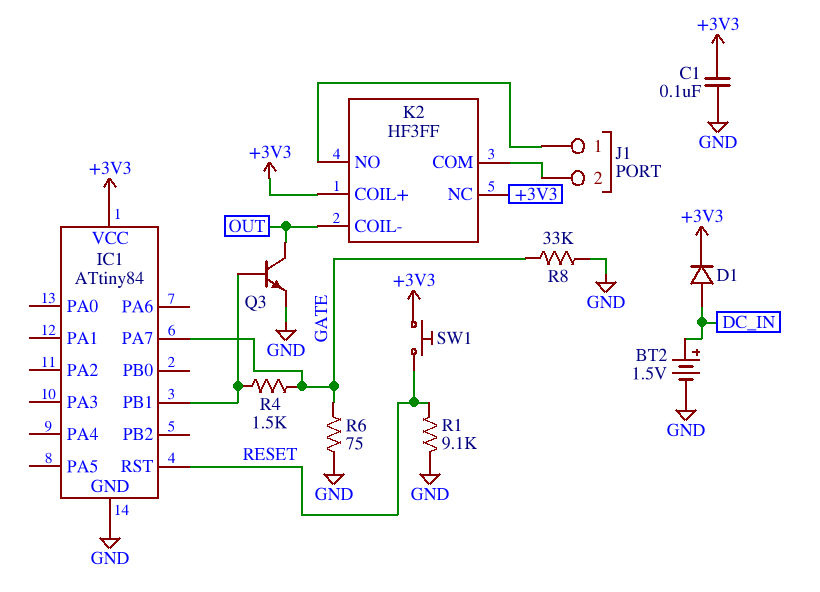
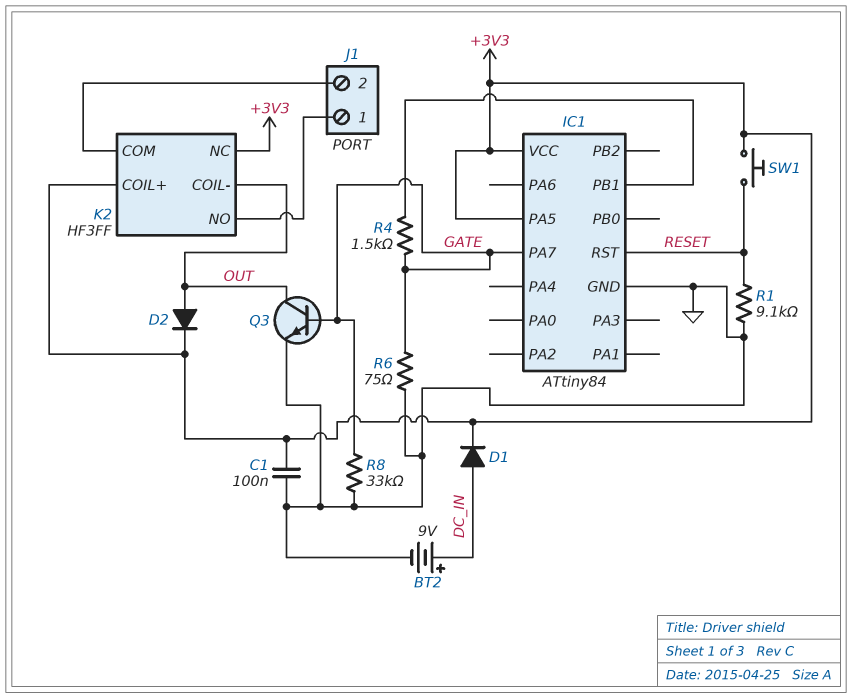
BT2: 1.5V (plus DC_IN, minus GND) -> 9V (plus DC_IN, minus GND)
D2: none -> diode (A OUT, K +3V3)
IC1 pin PA5: none -> +3V3
Q3: NPN (B IC1/PB1, C OUT, E GND) -> NPN (B GATE, C OUT, E GND)

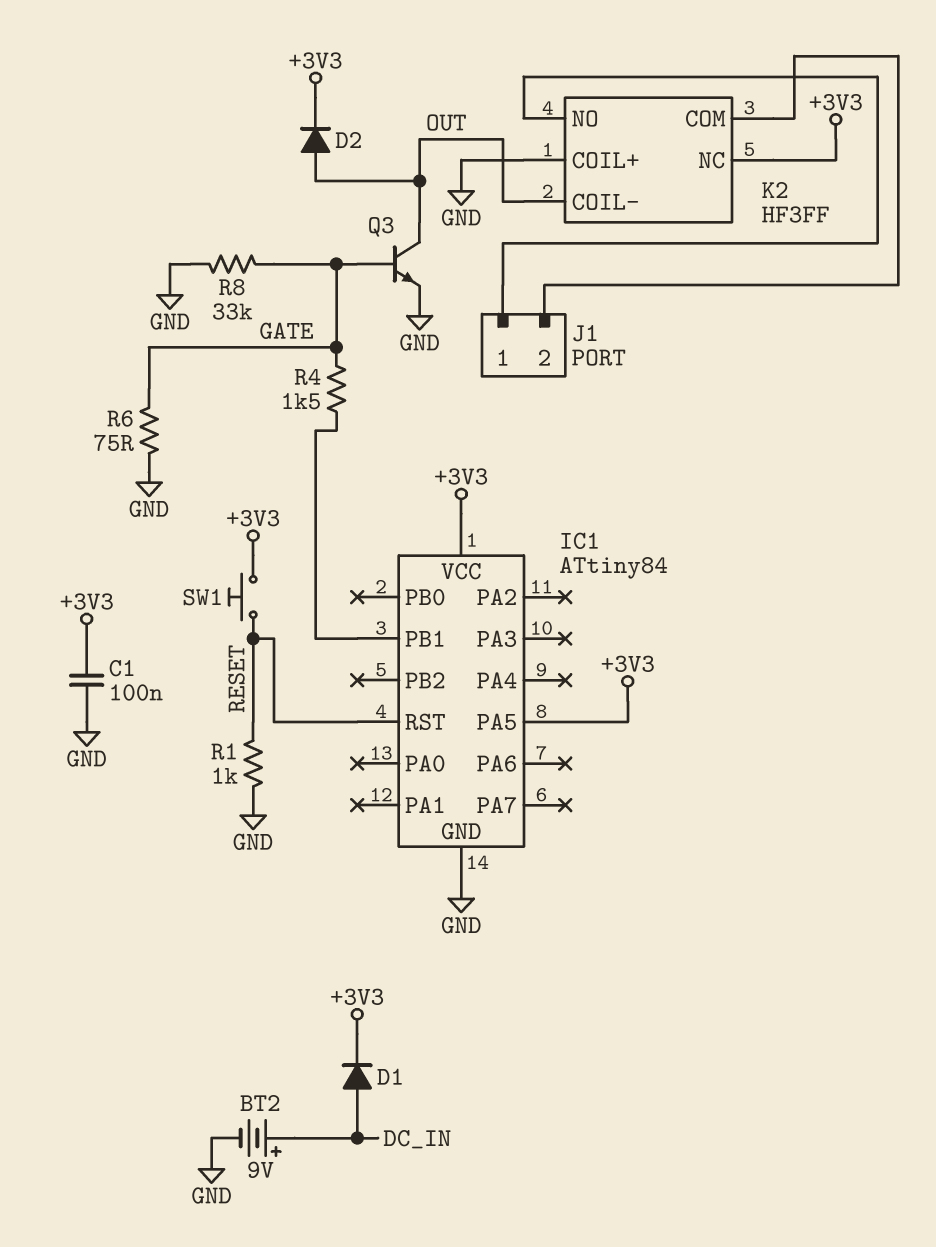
IC1 pin PA7: GATE -> none
K2 pin COIL+: +3V3 -> GND
R1: 9.1k (GND, RESET) -> 1k (GND, RESET)

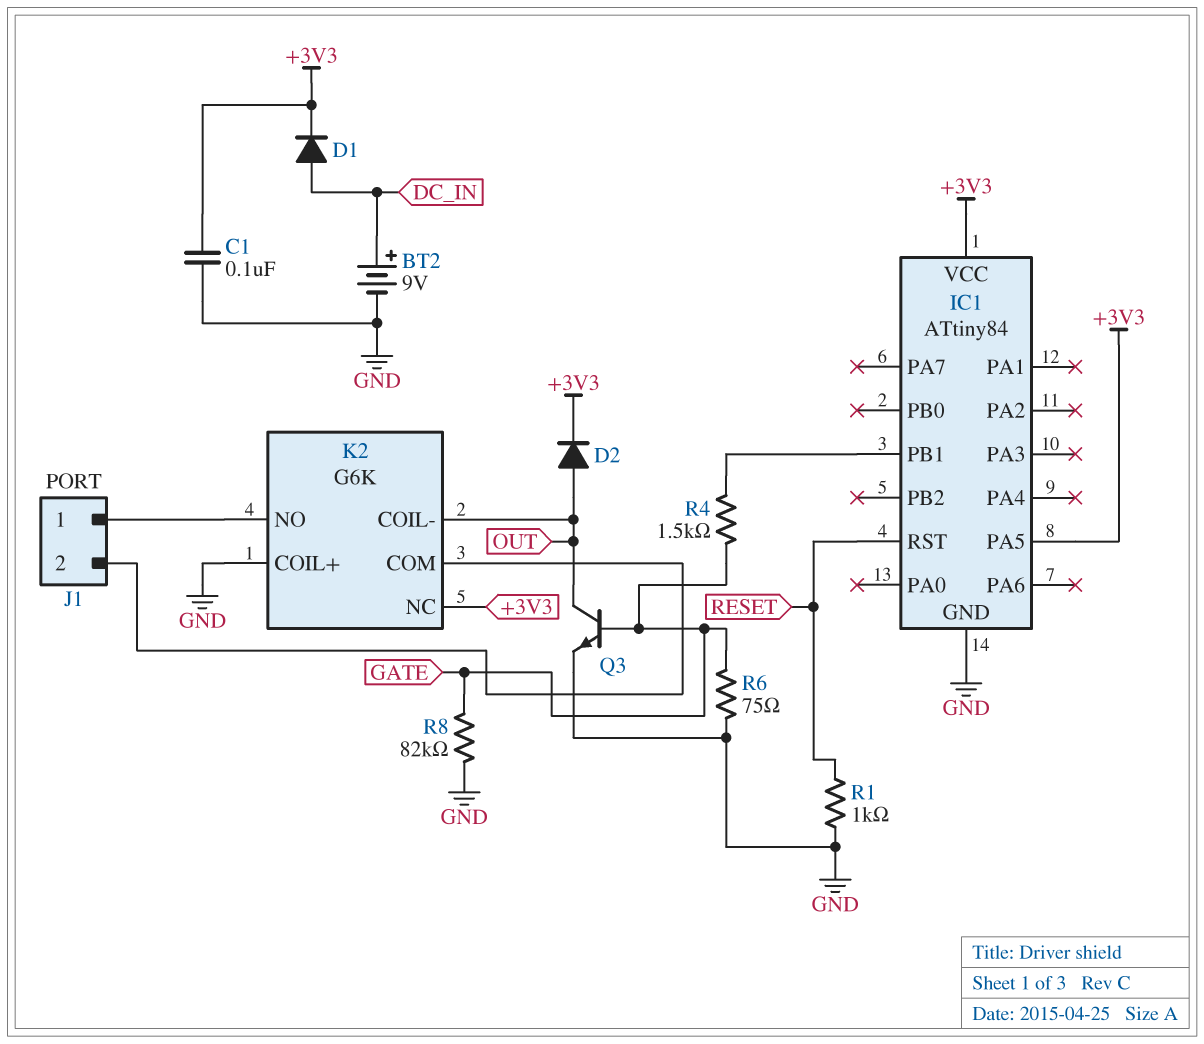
K2: HF3FF -> G6K
R8: 33k (GATE, GND) -> 82k (GATE, GND)
SW1: button (+3V3, RESET) -> none

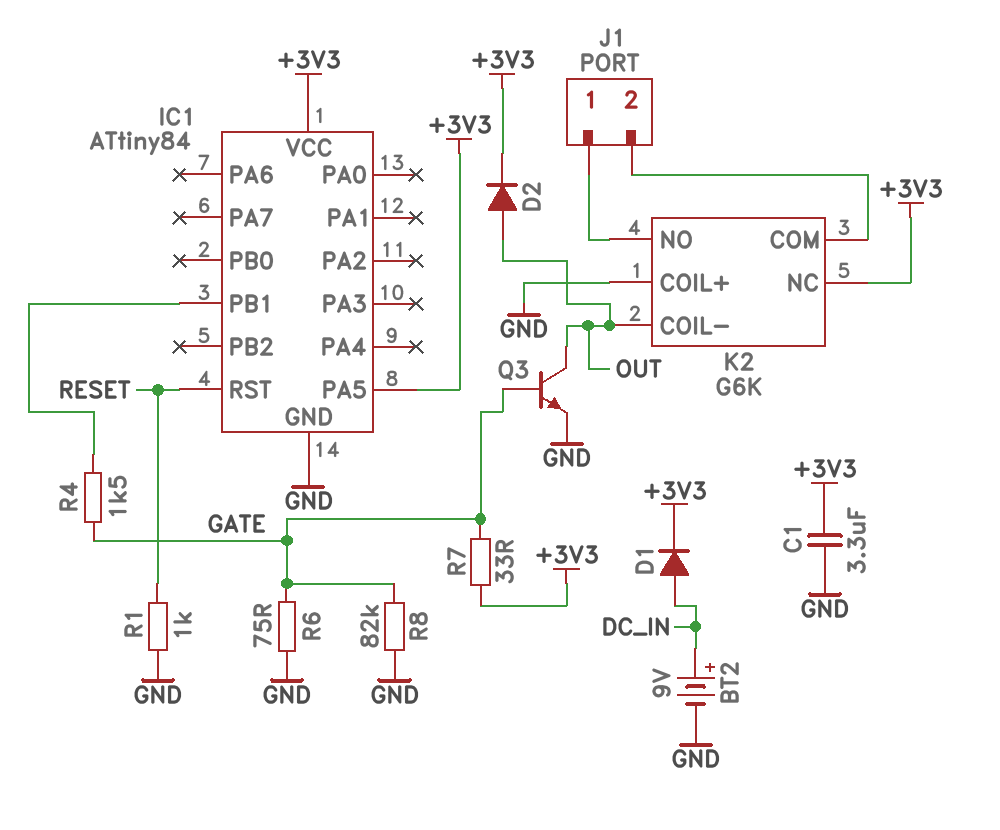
C1: 100nF (+3V3, GND) -> 3.3uF (+3V3, GND)
R7: none -> 33 (+3V3, GATE)

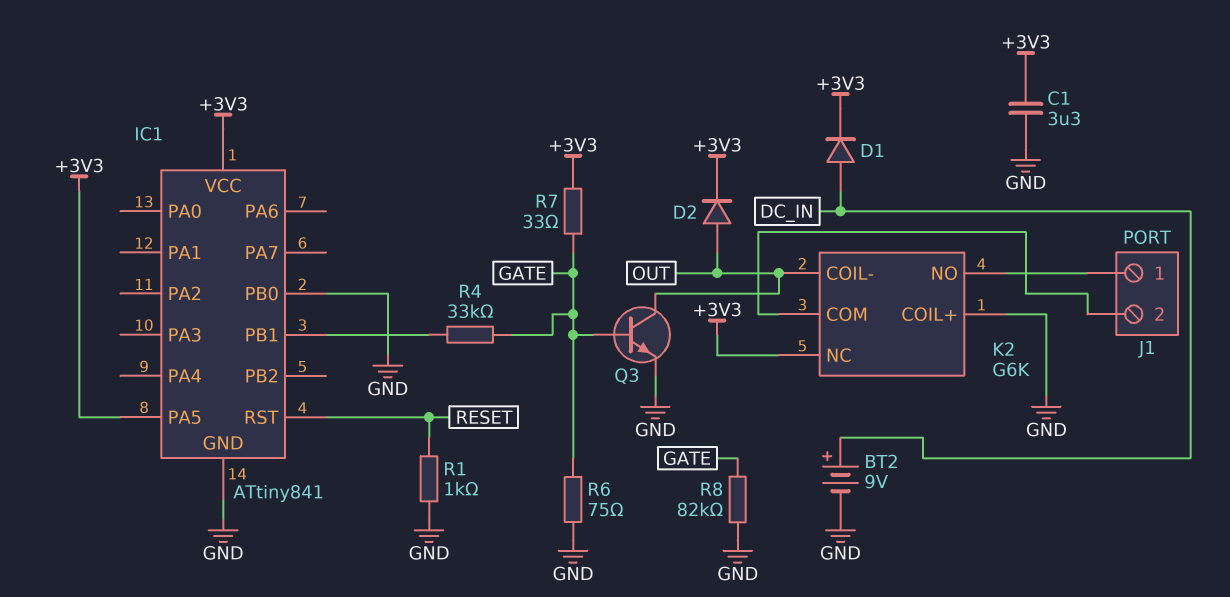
IC1: ATtiny84 -> ATtiny841
IC1 pin PB0: none -> GND
R4: 1.5k (GATE, IC1/PB1) -> 33k (GATE, IC1/PB1)

